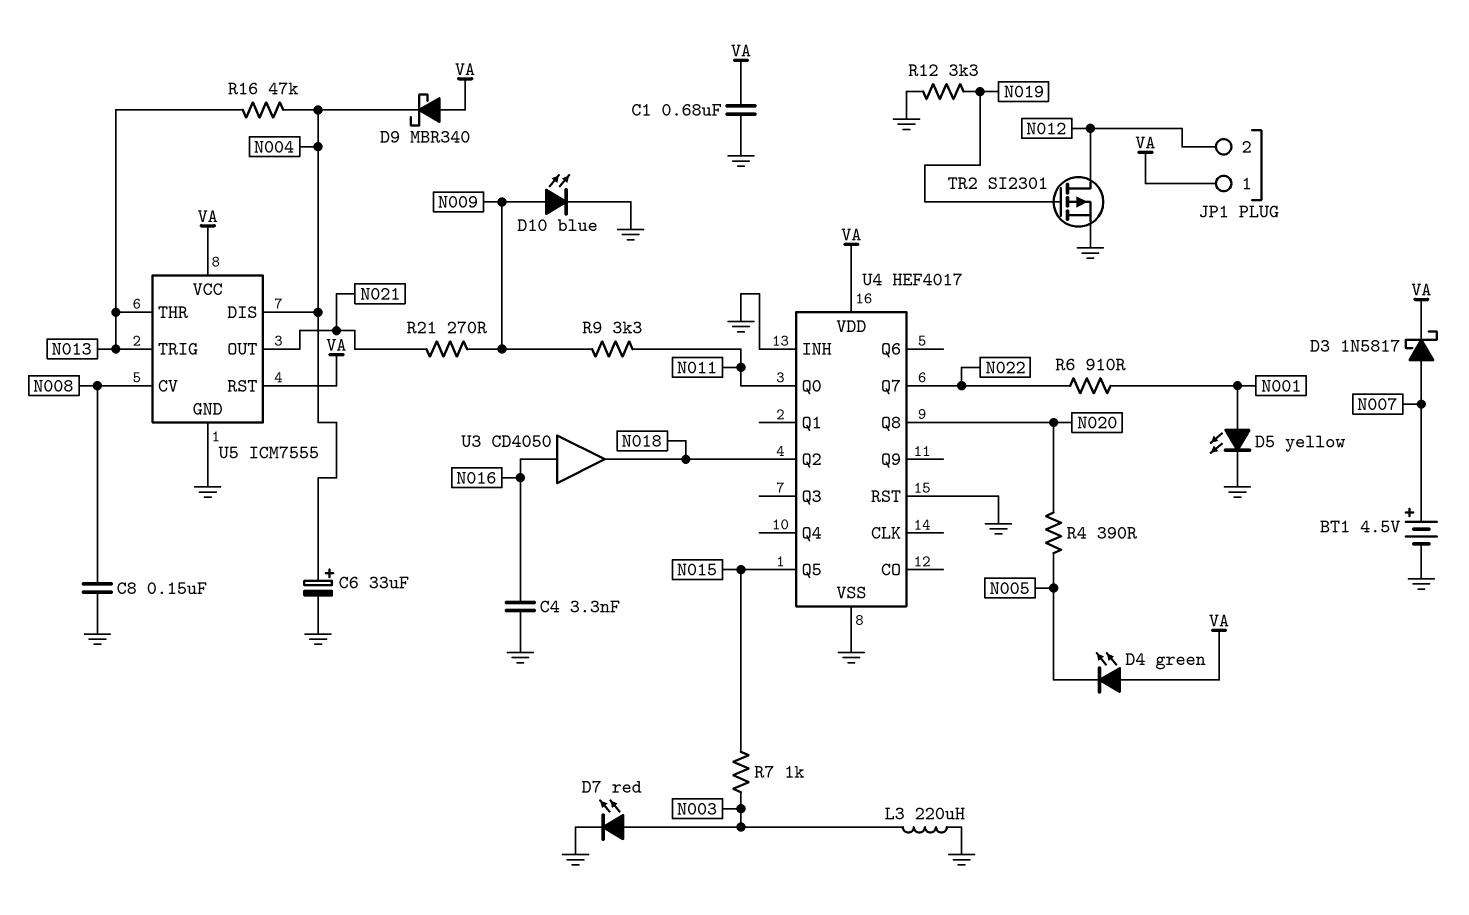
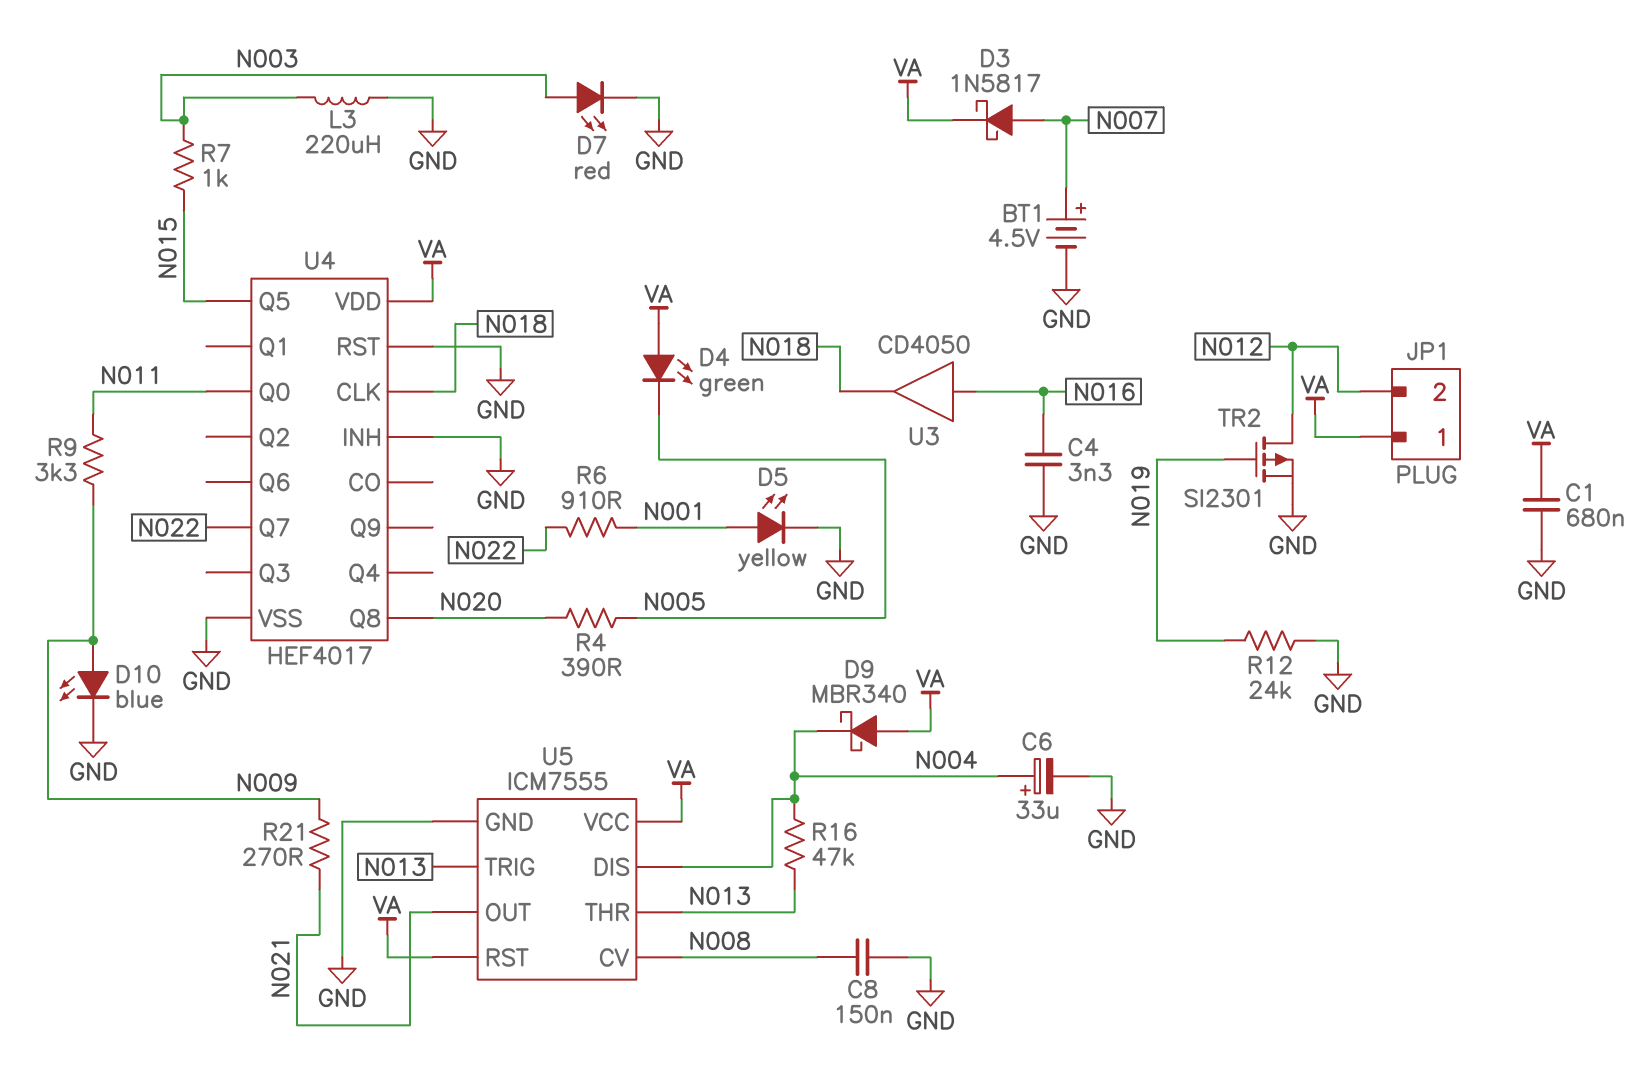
R12: 3.3k (GND, N019) -> 24k (GND, N019)
U4 pin CLK: none -> N018
U4 pin Q2: N018 -> none

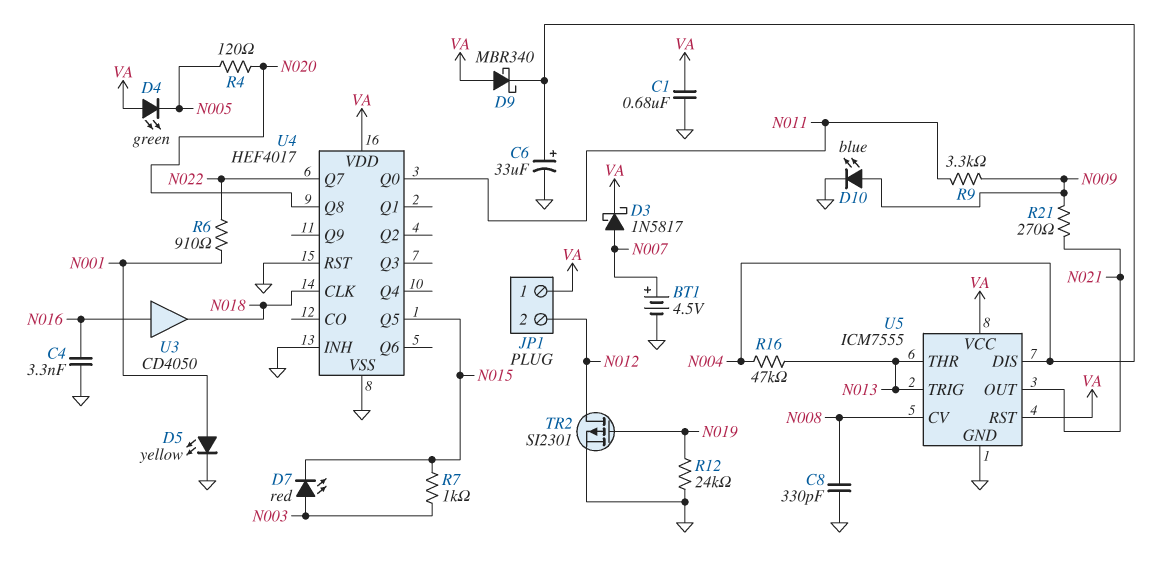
C8: 150nF (GND, N008) -> 330pF (GND, N008)
D7: LED red (A N003, K GND) -> LED red (A N003, K N015)
L3: 220uH (GND, N003) -> none
R4: 390 (N005, N020) -> 120 (N005, N020)

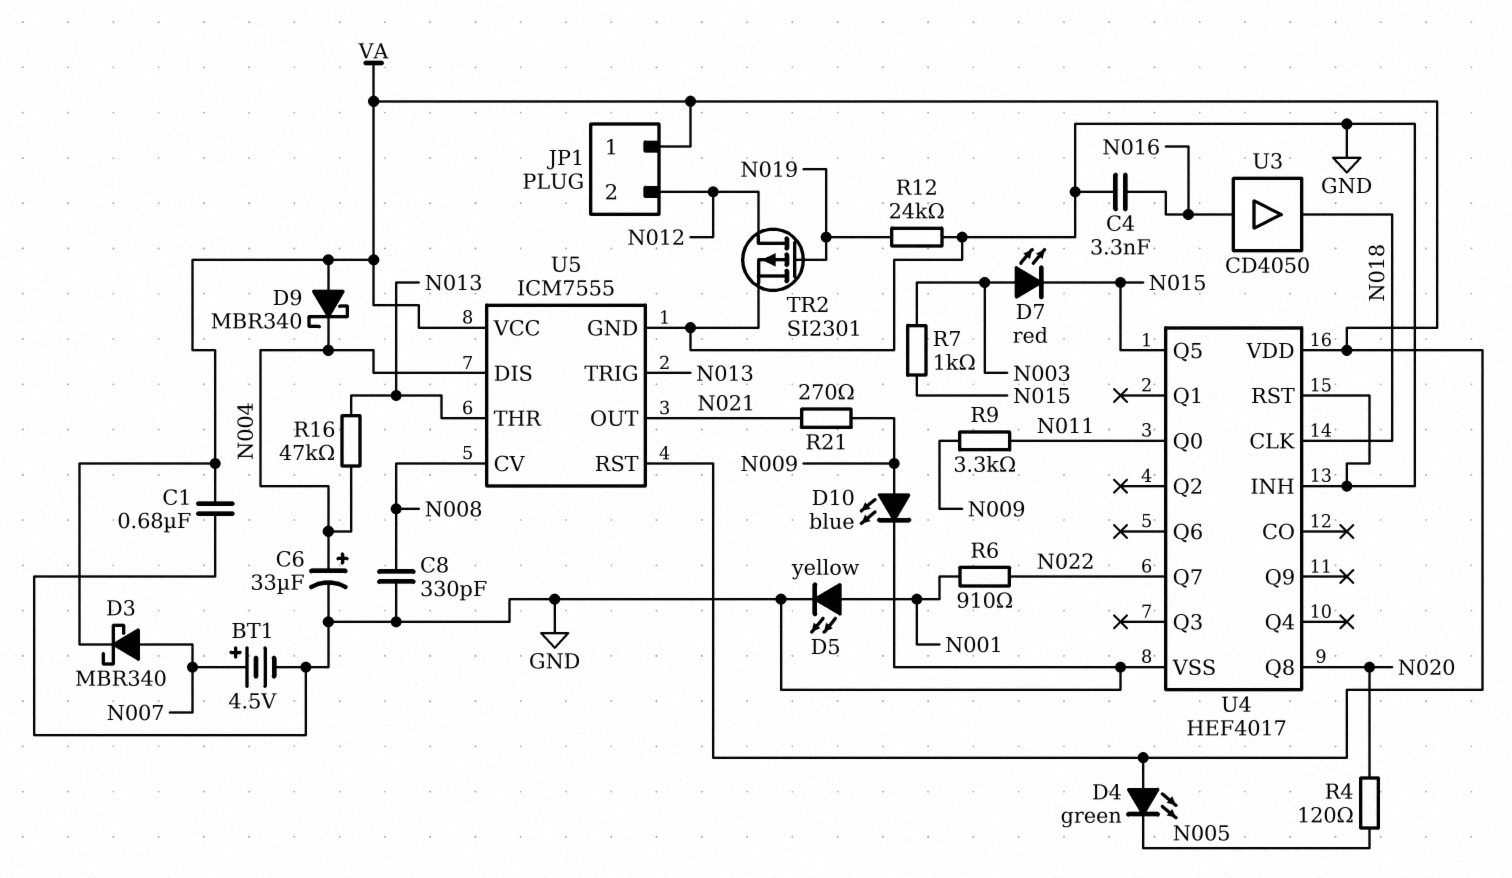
D3: schottky 1N5817 (A N007, K VA) -> schottky MBR340 (A N007, K VA)

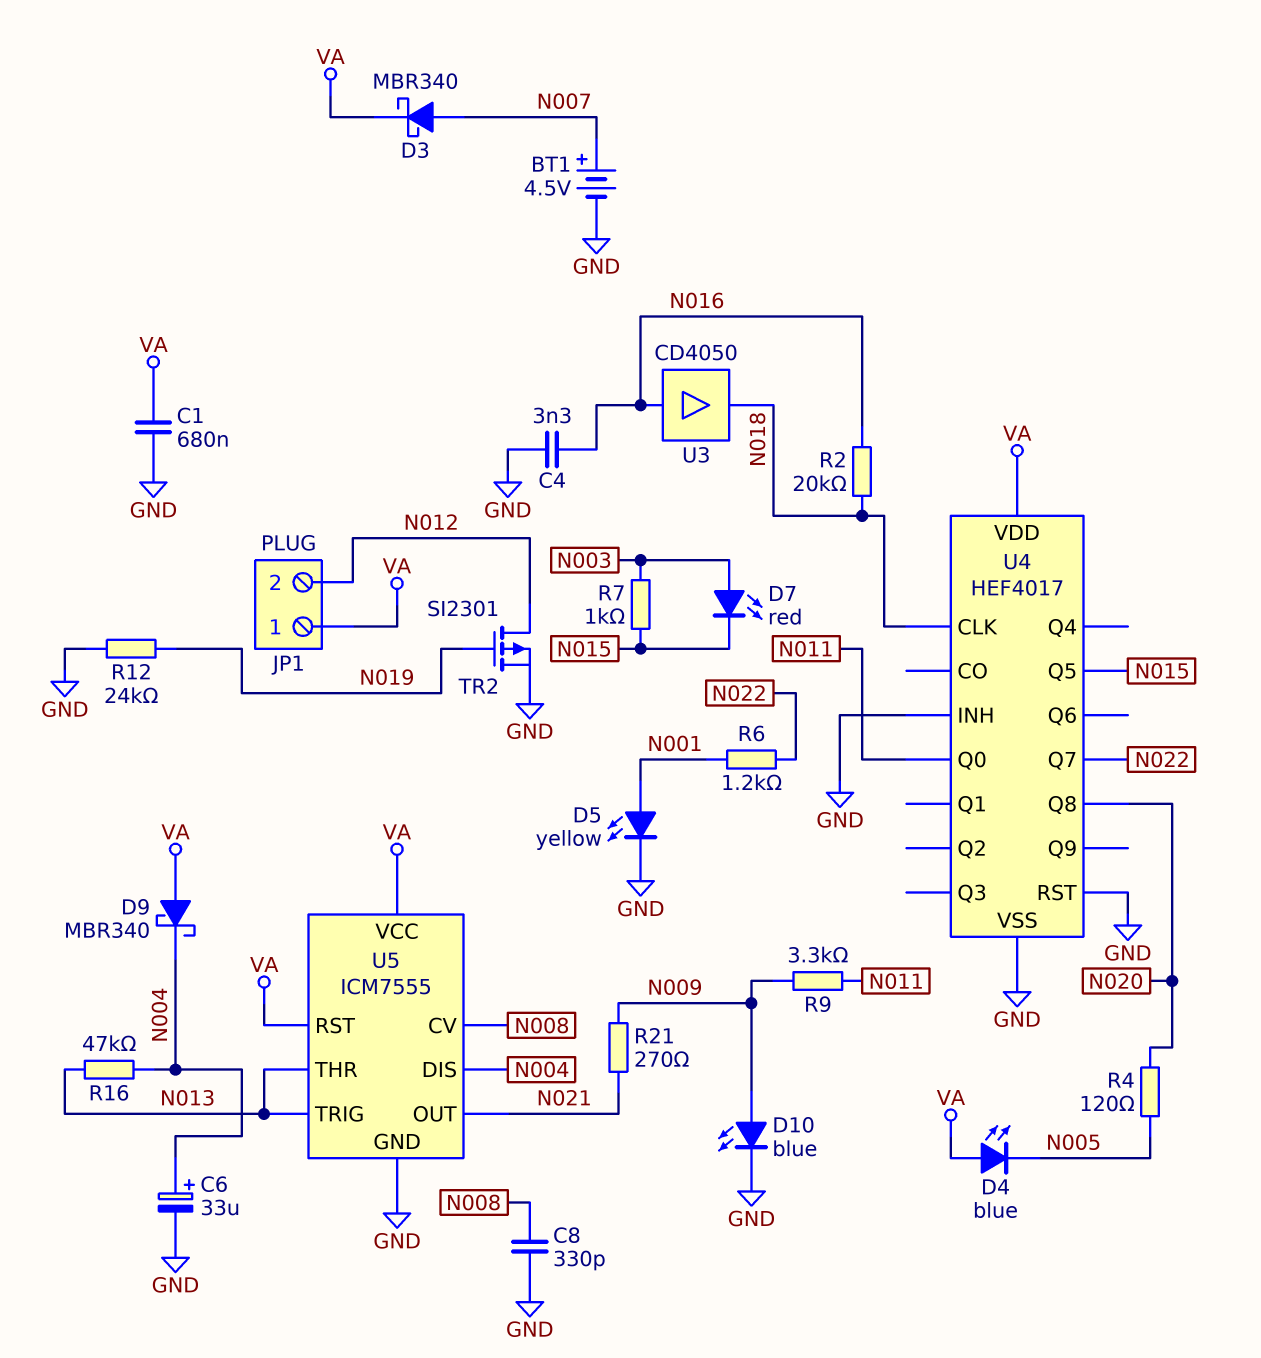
D4: LED green (A VA, K N005) -> LED blue (A VA, K N005)
R2: none -> 20k (N016, N018)
R6: 910 (N001, N022) -> 1.2k (N001, N022)

